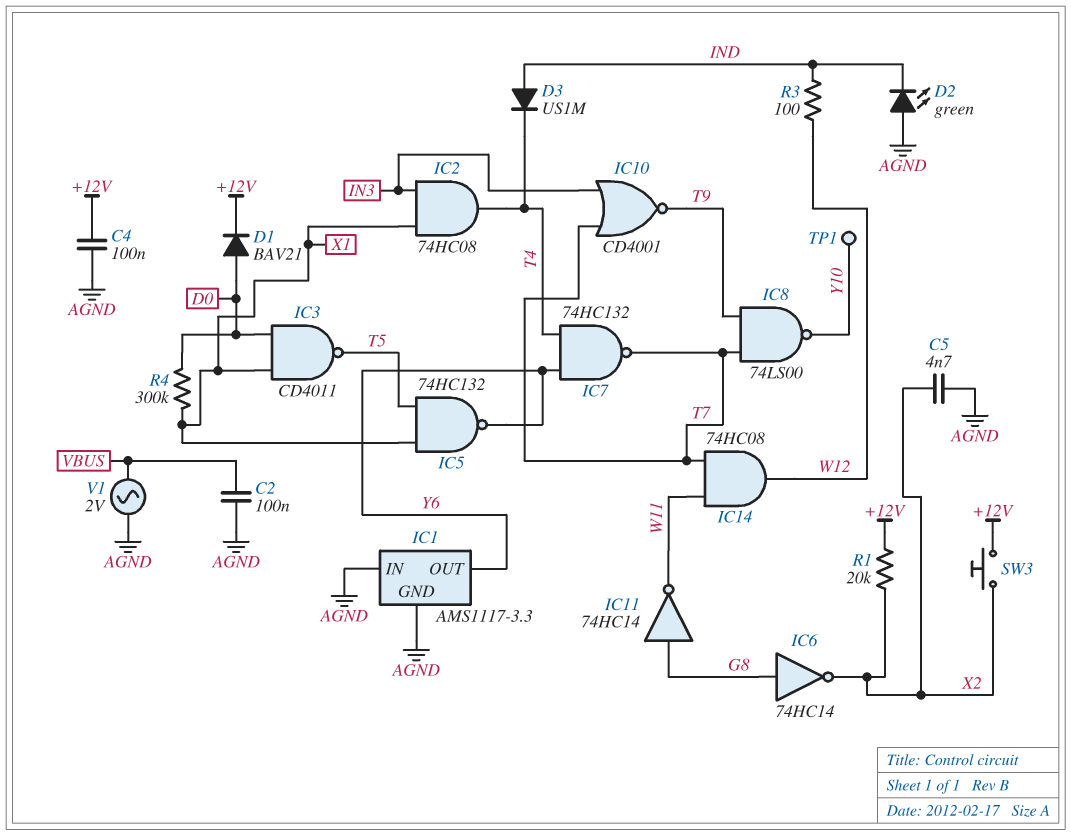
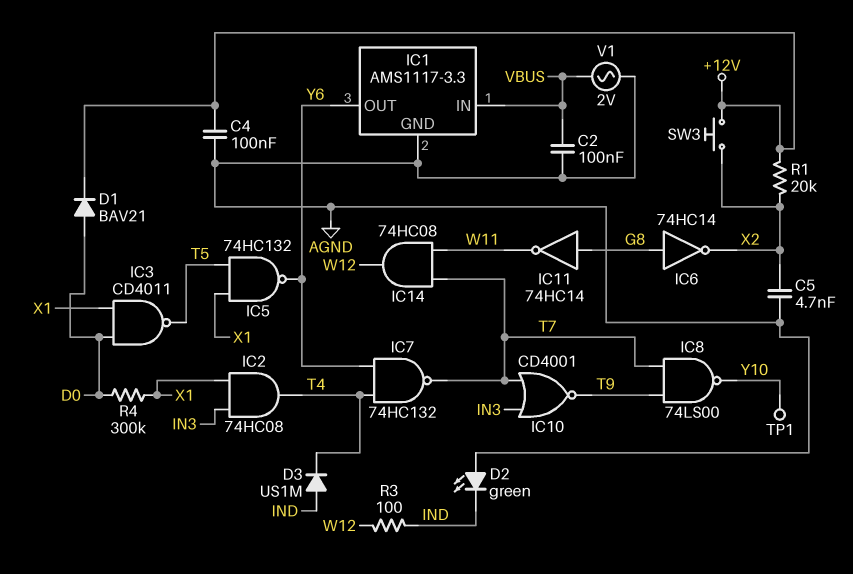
IC1 pin IN: AGND -> VBUS

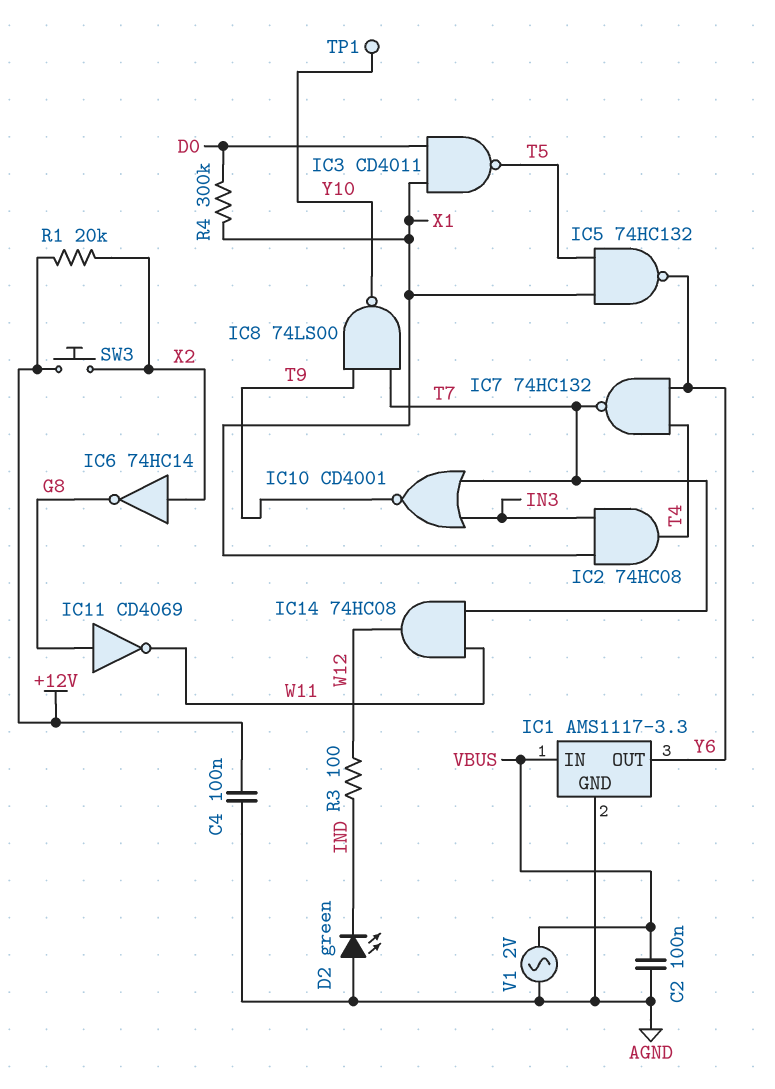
C5: 4.7nF (AGND, X2) -> none
D1: diode BAV21 (A D0, K +12V) -> none
D3: diode US1M (A IND, K T4) -> none
IC6: NOT 74HC14 (in G8, out X2) -> NOT 74HC14 (in X2, out G8)
IC11: NOT 74HC14 (in G8, out W11) -> NOT CD4069 (in G8, out W11)

